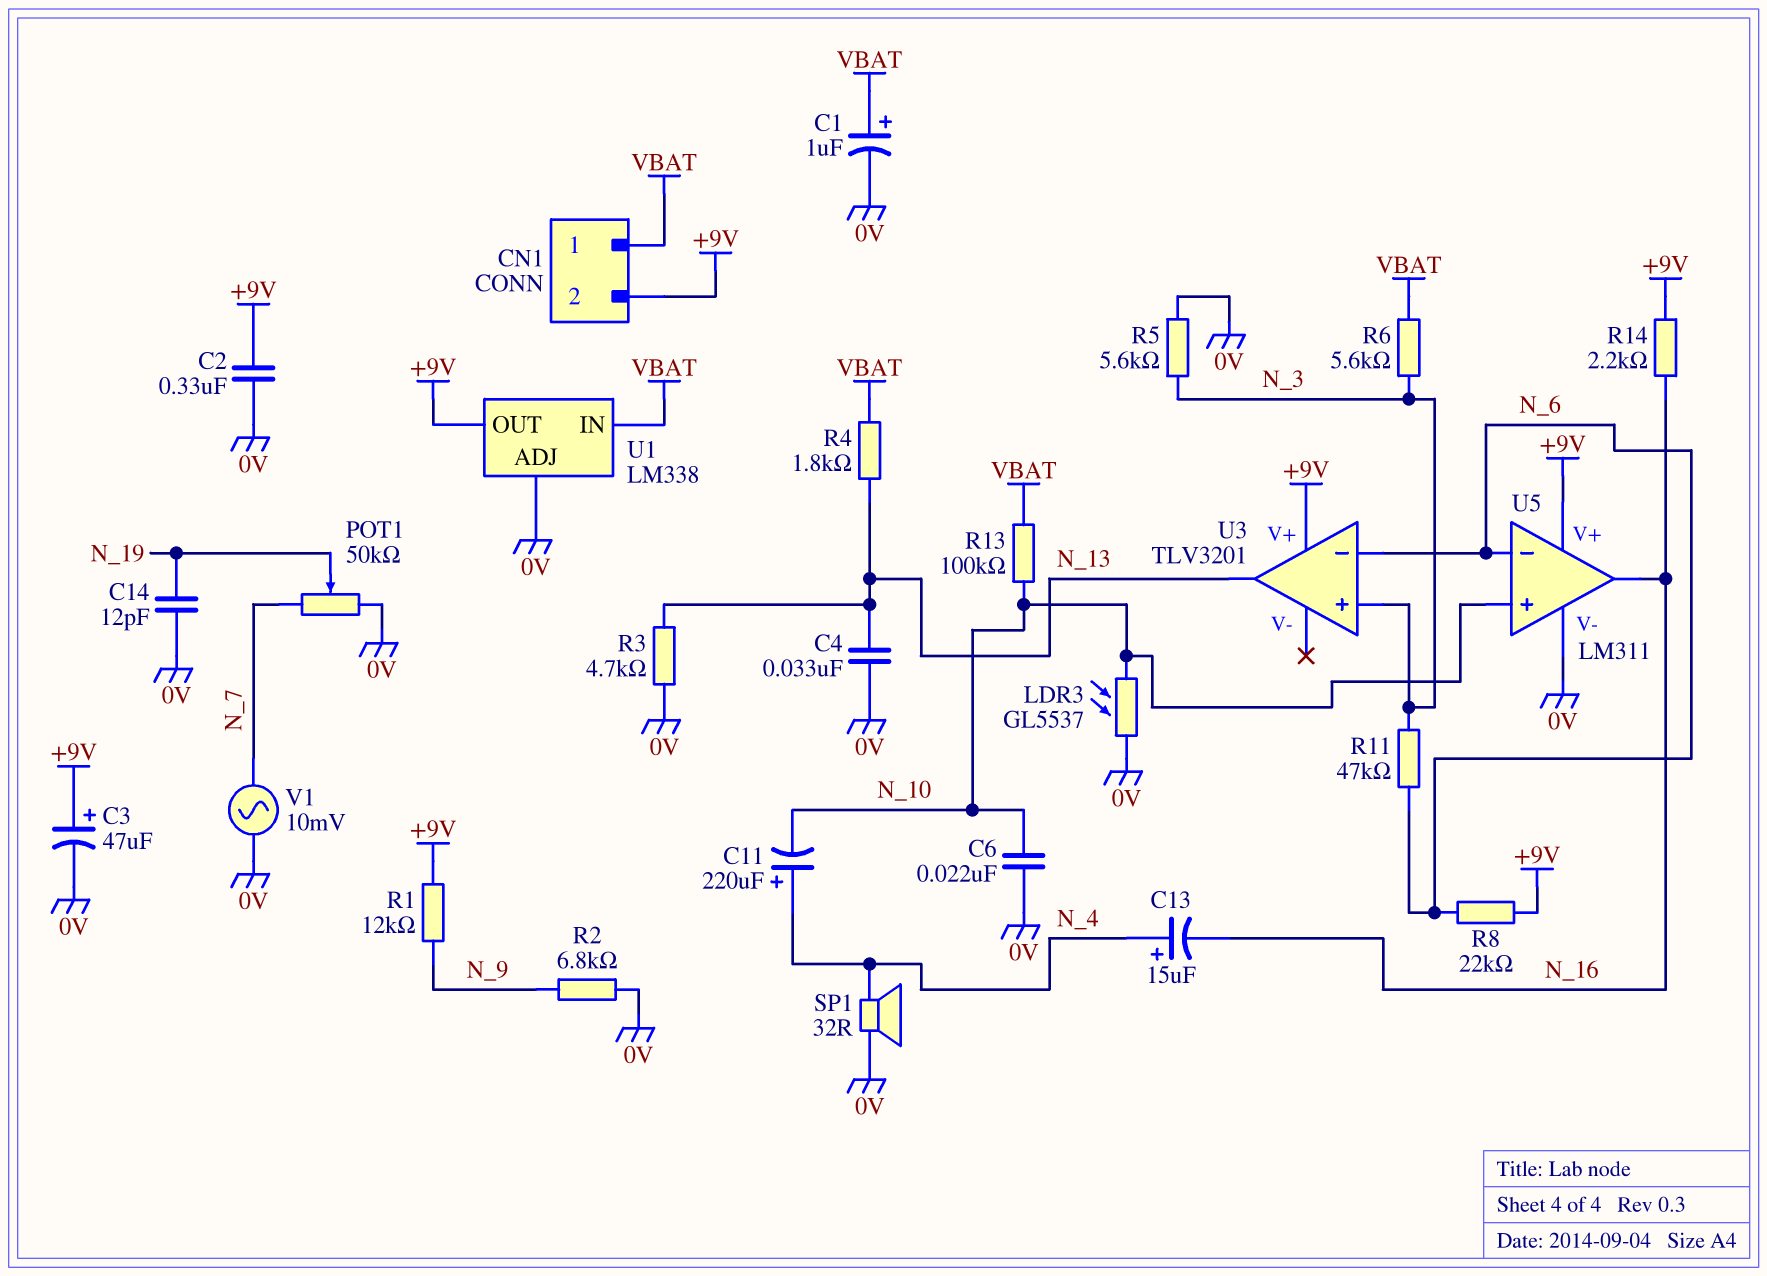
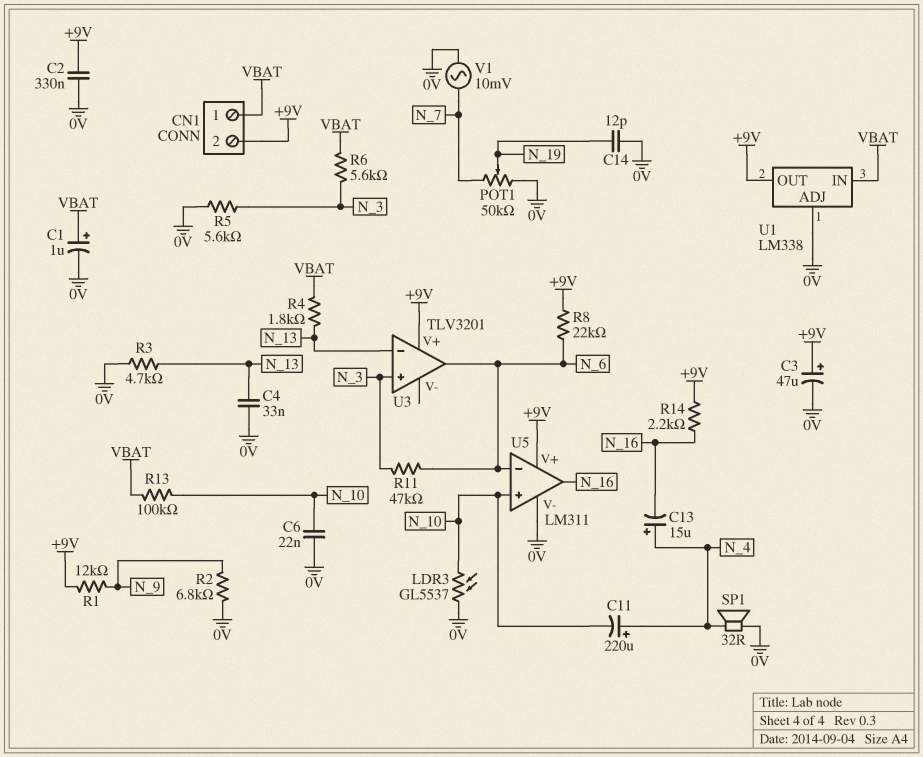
U3 pin in-: N_6 -> N_13
U3 pin out: N_13 -> N_6

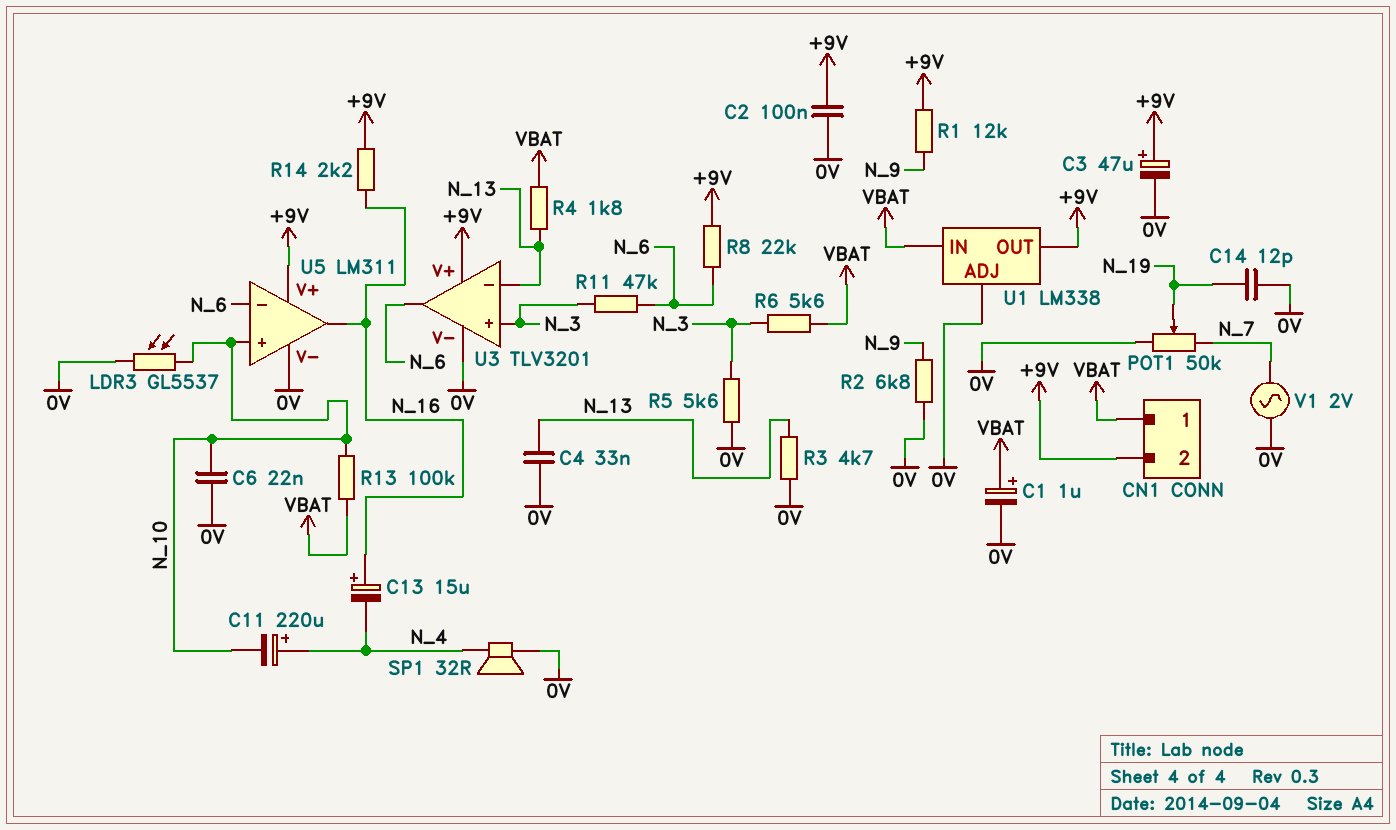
C2: 330nF (+9V, 0V) -> 100nF (+9V, 0V)
C13: 15uF (plus N_4, minus N_16) -> 15uF (plus N_16, minus N_4)
U3 pin V-: none -> 0V
V1: AC 10mV (0V, N_7) -> AC 2V (0V, N_7)

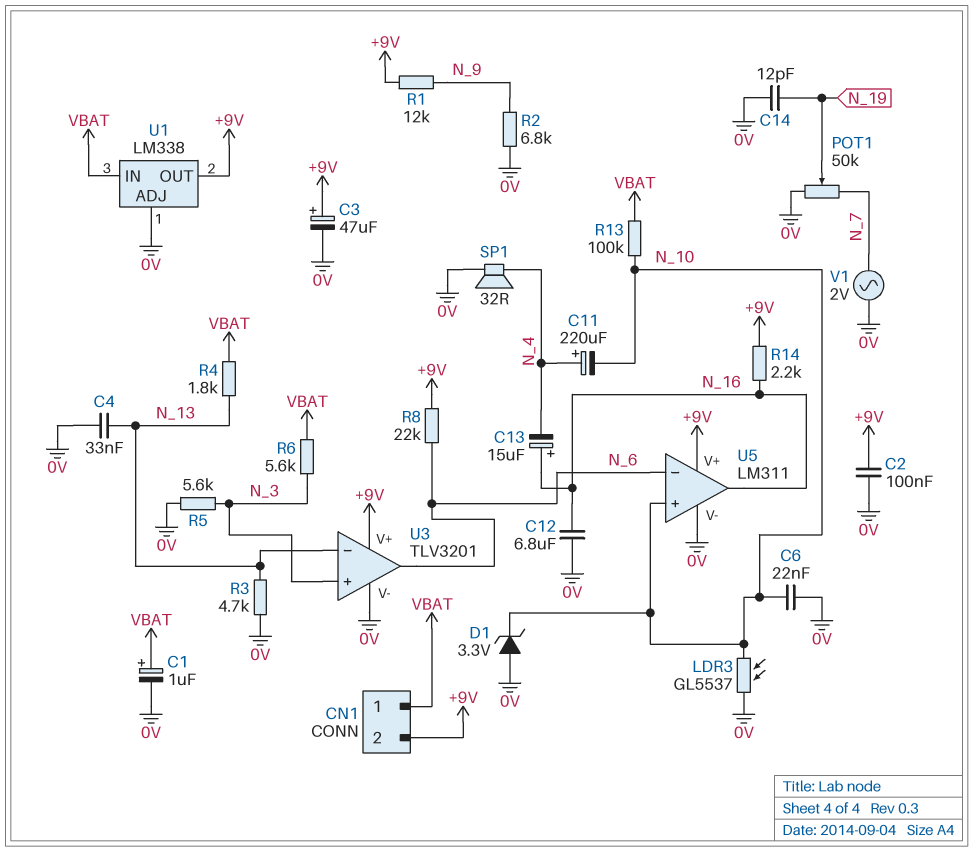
C12: none -> 6.8uF (0V, N_16)
D1: none -> zener 3.3V (A 0V, K N_10)
R11: 47k (N_3, N_6) -> none

